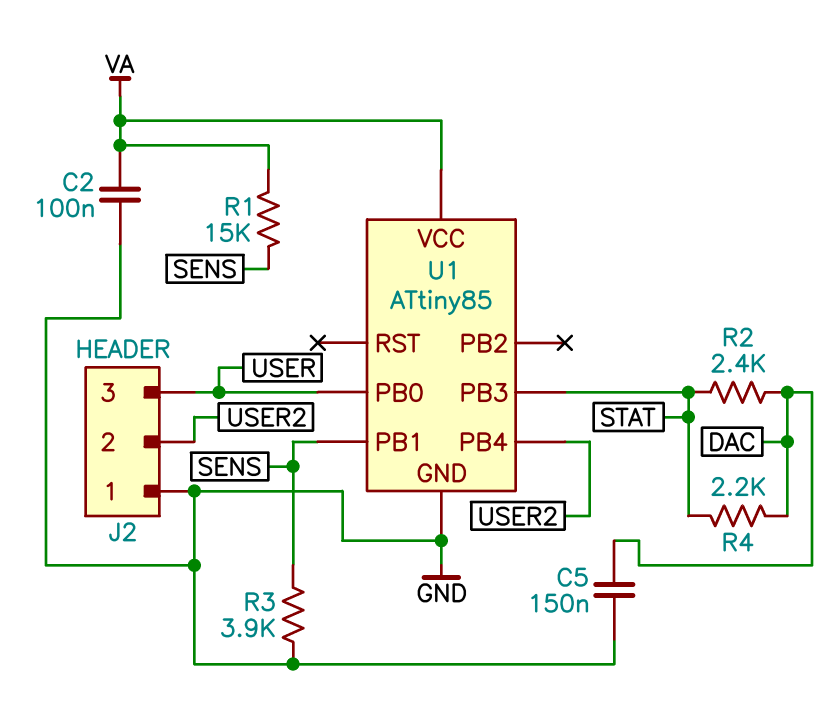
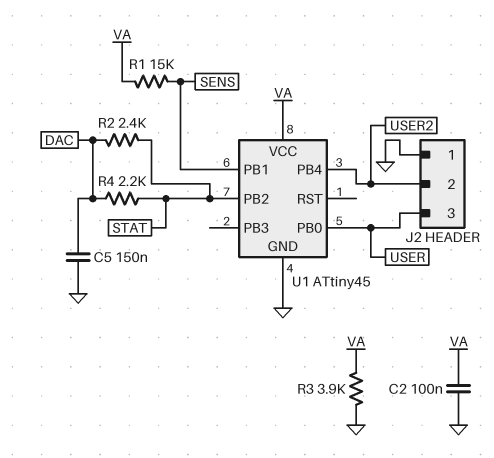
R3: 3.9k (GND, SENS) -> 3.9k (GND, VA)
U1: ATtiny85 -> ATtiny45
U1 pin PB2: none -> STAT
U1 pin PB3: STAT -> none

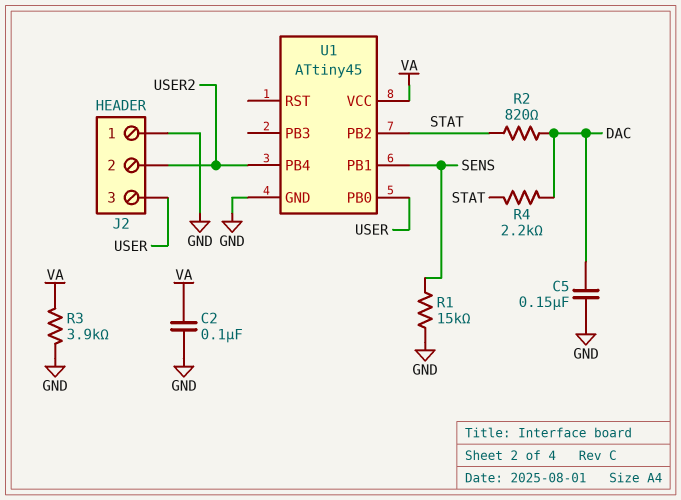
R1: 15k (SENS, VA) -> 15k (GND, SENS)
R2: 2.4k (DAC, STAT) -> 820 (DAC, STAT)

